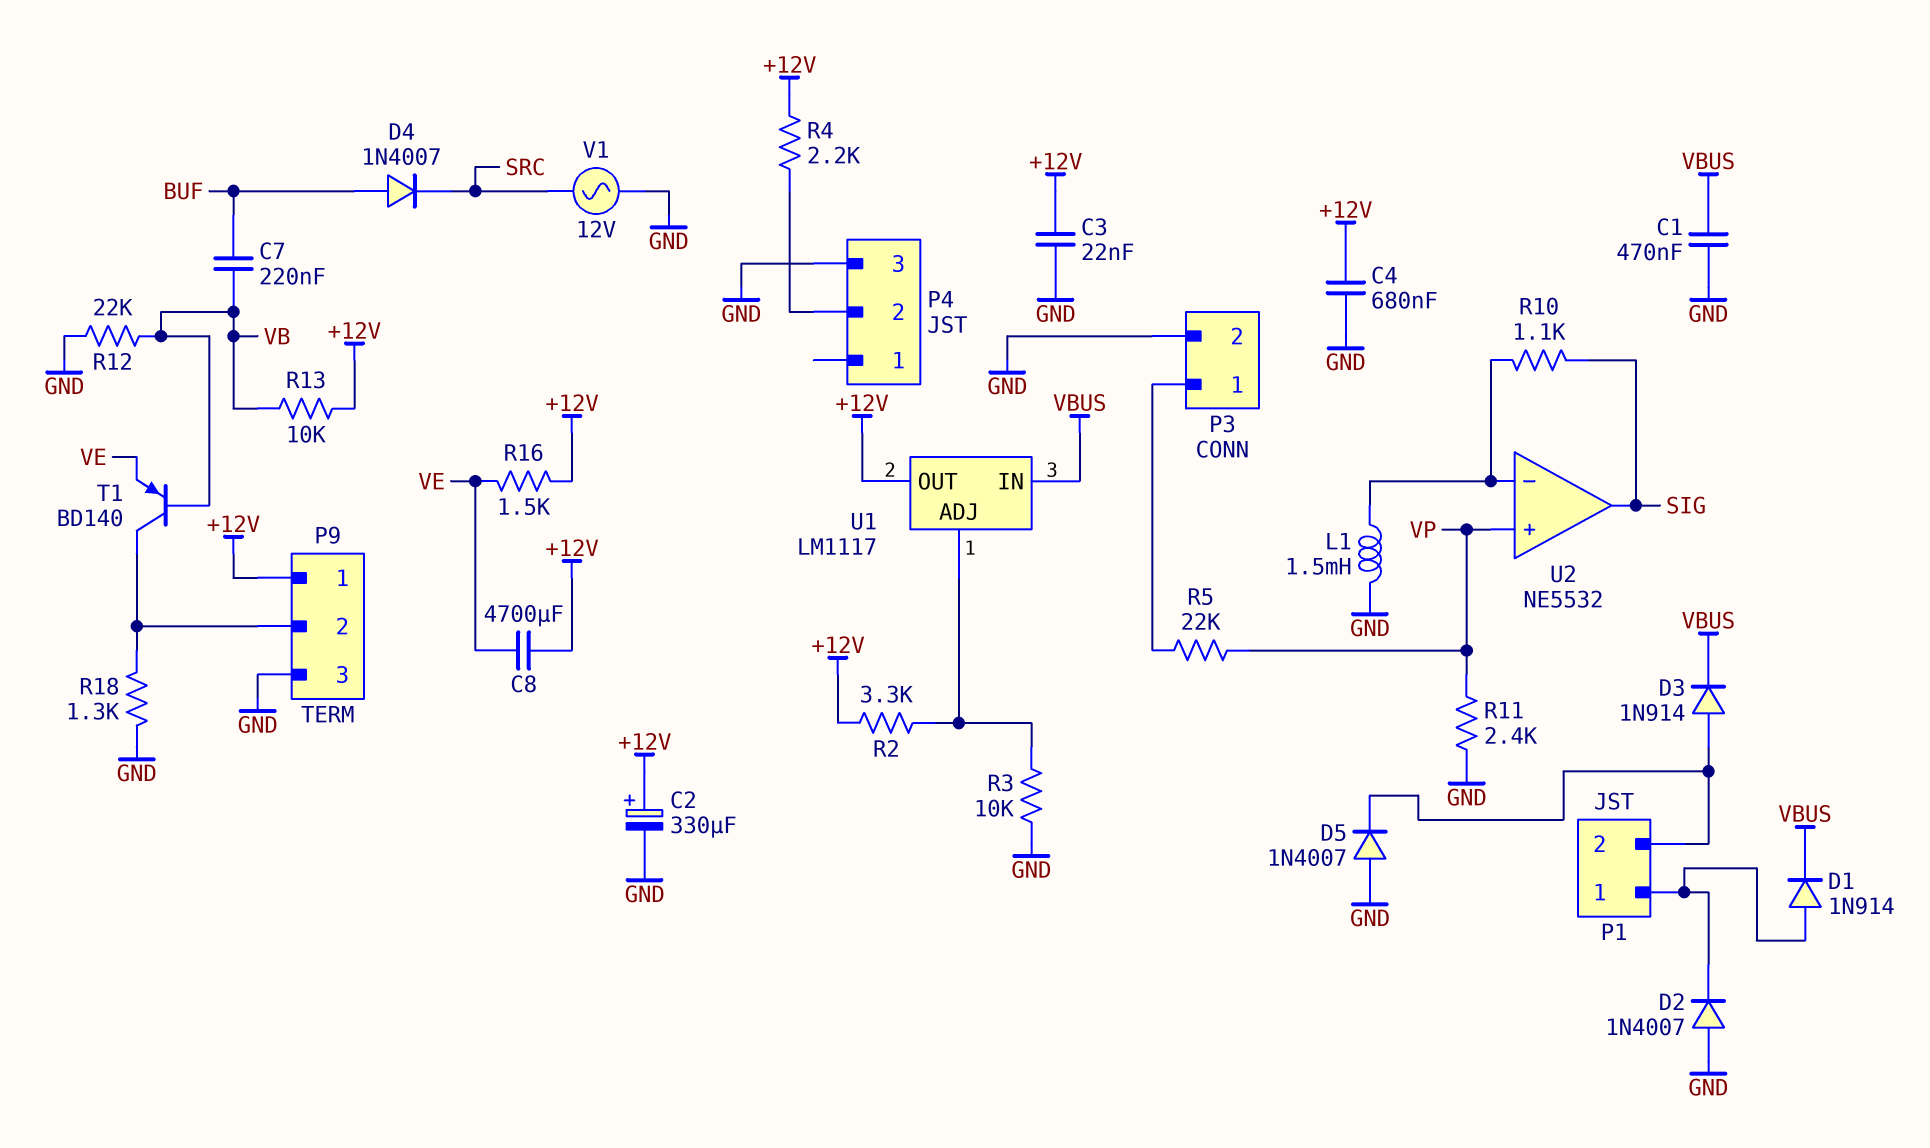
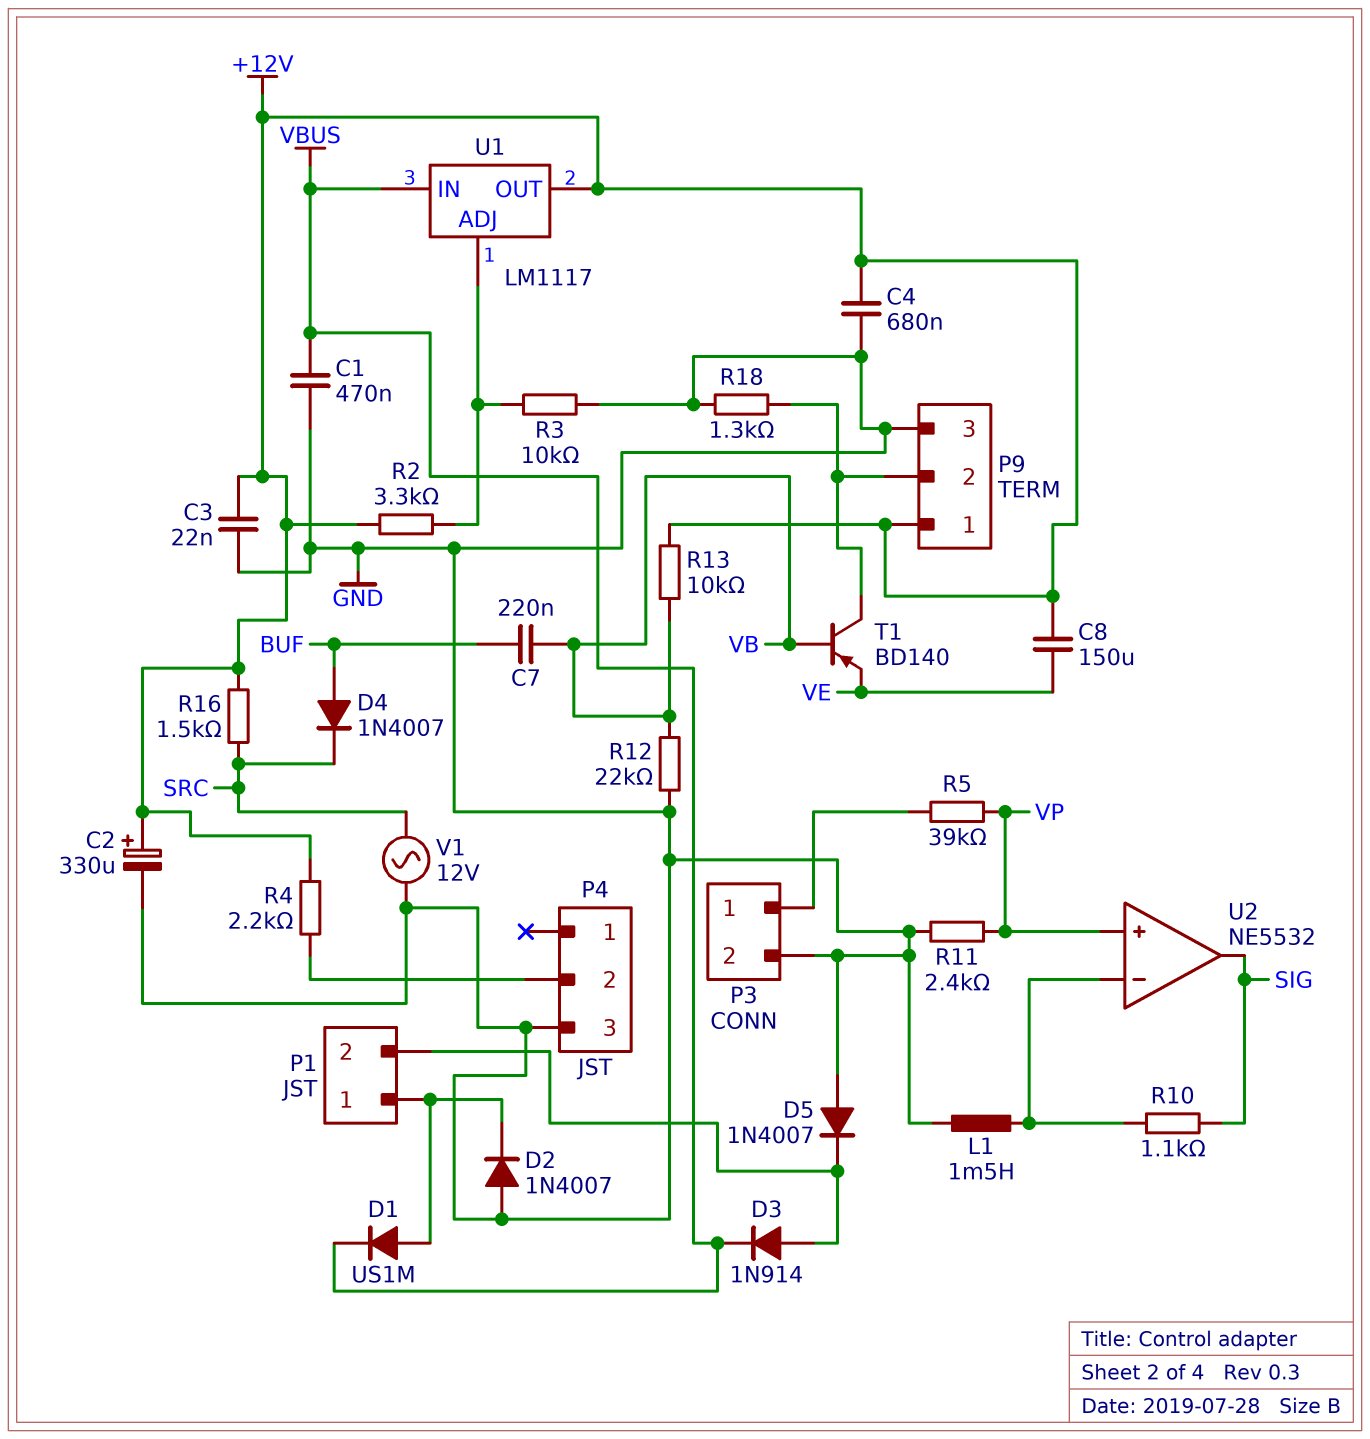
C8: 4700uF (+12V, VE) -> 150uF (+12V, VE)
D1: diode 1N914 (A P1/1, K VBUS) -> diode US1M (A P1/1, K VBUS)
R5: 22k (P3/1, VP) -> 39k (P3/1, VP)
R16: 1.5k (+12V, VE) -> 1.5k (+12V, SRC)

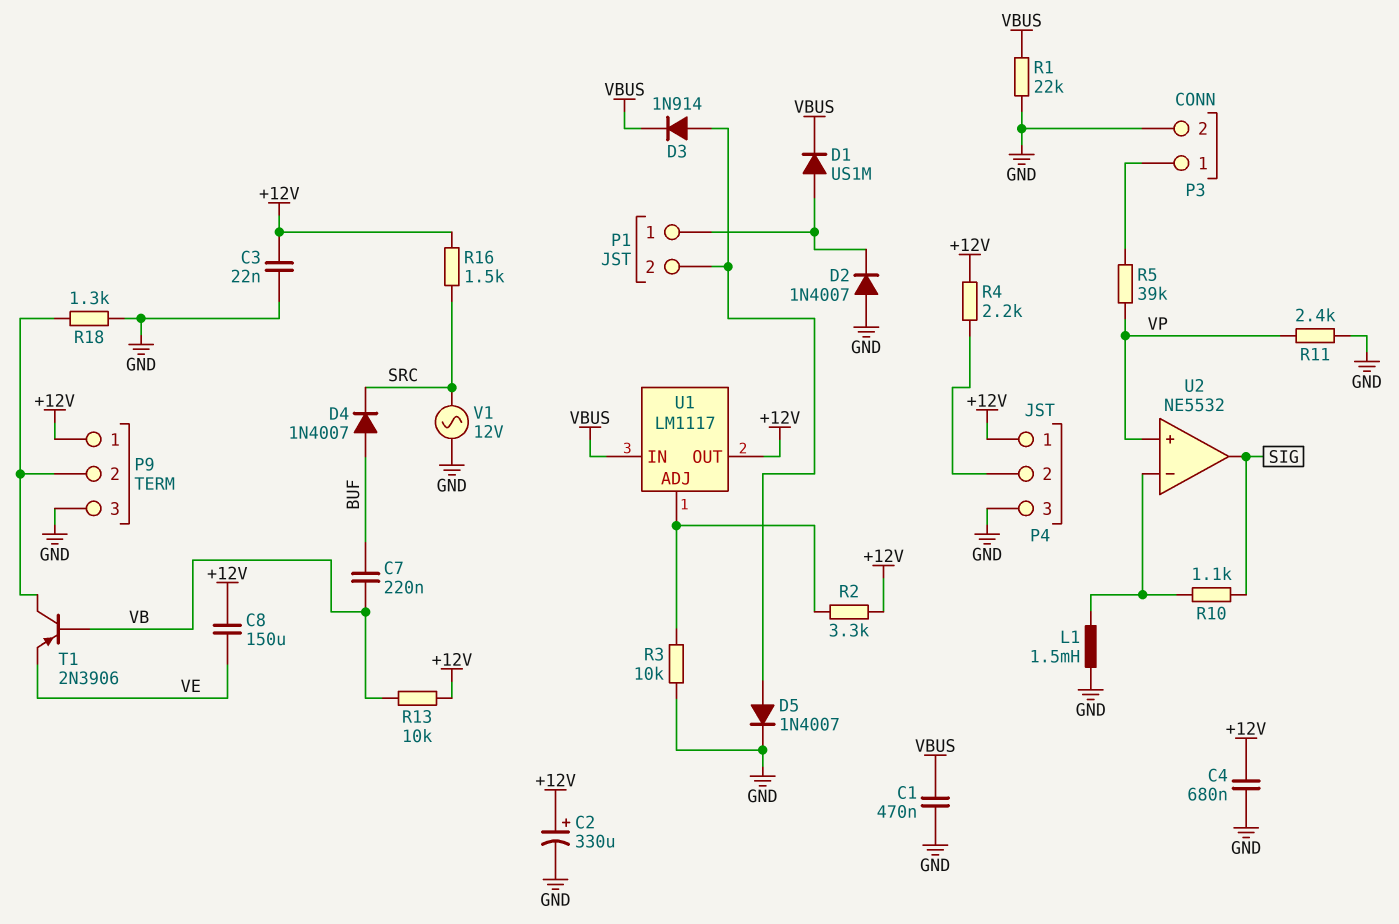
D5: diode 1N4007 (A GND, K P1/2) -> diode 1N4007 (A P1/2, K GND)
P4 pin 1: none -> +12V
R1: none -> 22k (GND, VBUS)
R12: 22k (GND, VB) -> none
T1: PNP BD140 (B VB, C P9/2, E VE) -> PNP 2N3906 (B VB, C P9/2, E VE)

